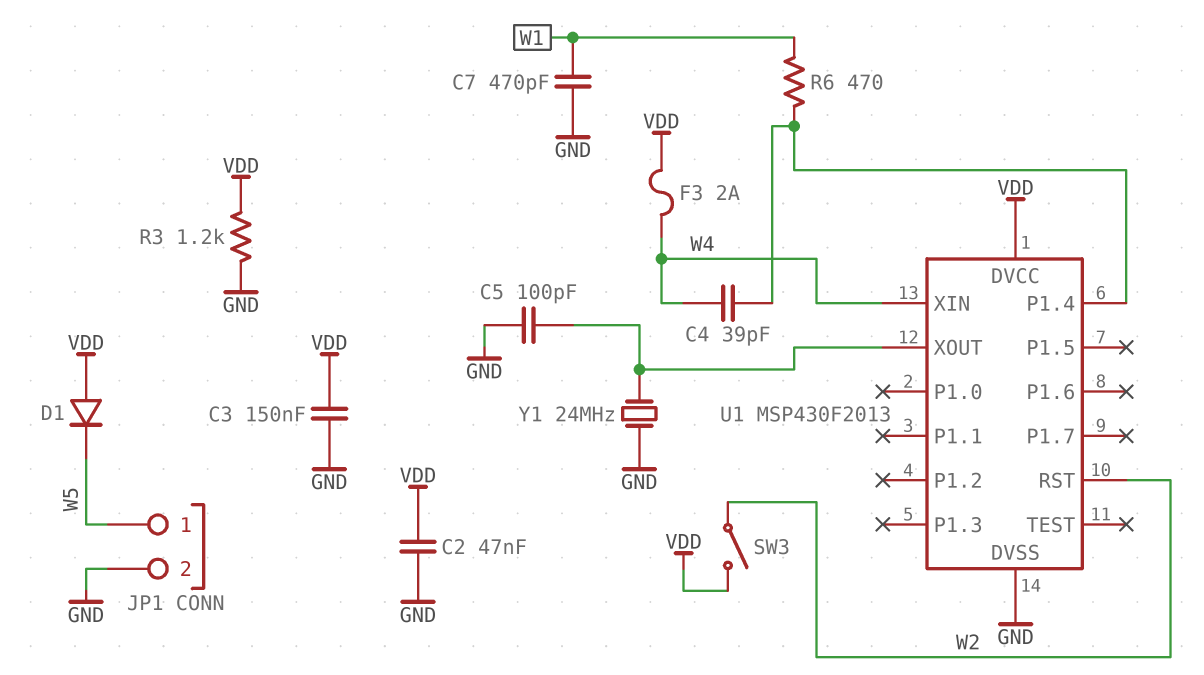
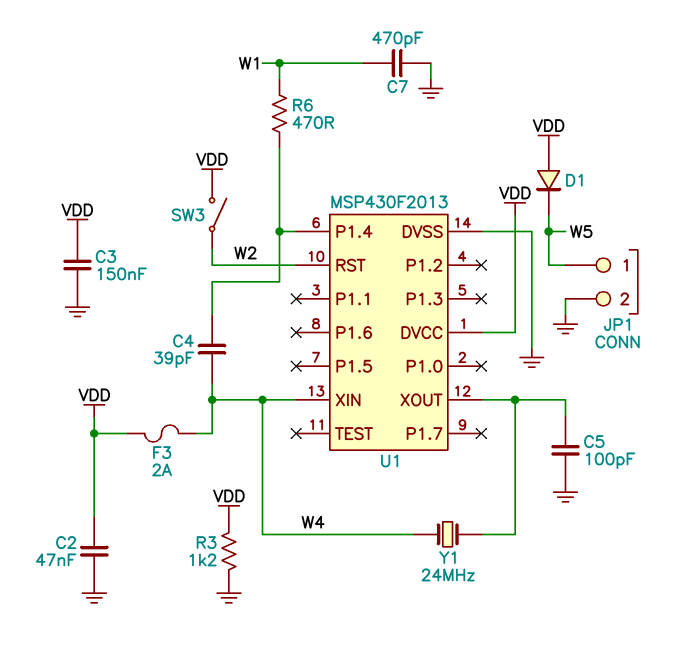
Y1: 24MHz (GND, U1/XOUT) -> 24MHz (U1/XOUT, W4)

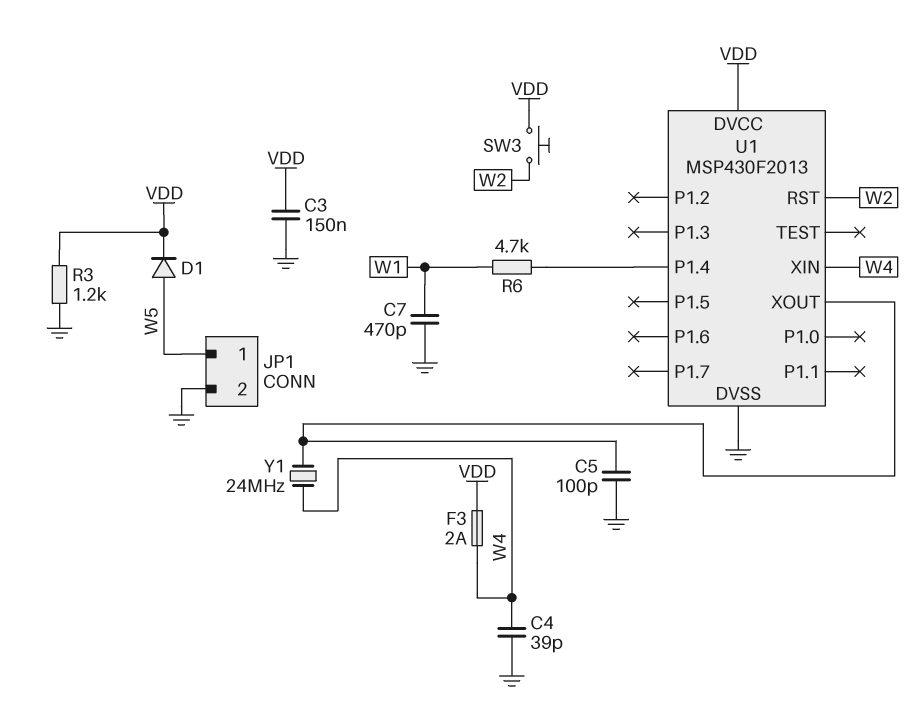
C2: 47nF (GND, VDD) -> none
C4: 39pF (U1/P1.4, W4) -> 39pF (GND, W4)
D1: diode (A VDD, K W5) -> diode (A W5, K VDD)
R6: 470 (U1/P1.4, W1) -> 4.7k (U1/P1.4, W1)
SW3: switch (VDD, W2) -> button (VDD, W2)

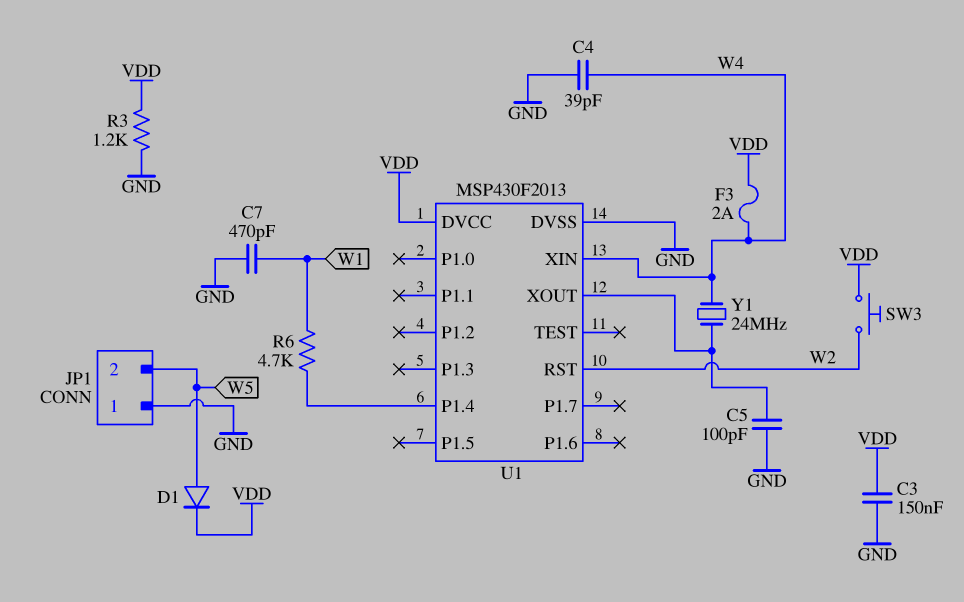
JP1 pin 1: W5 -> GND
JP1 pin 2: GND -> W5

